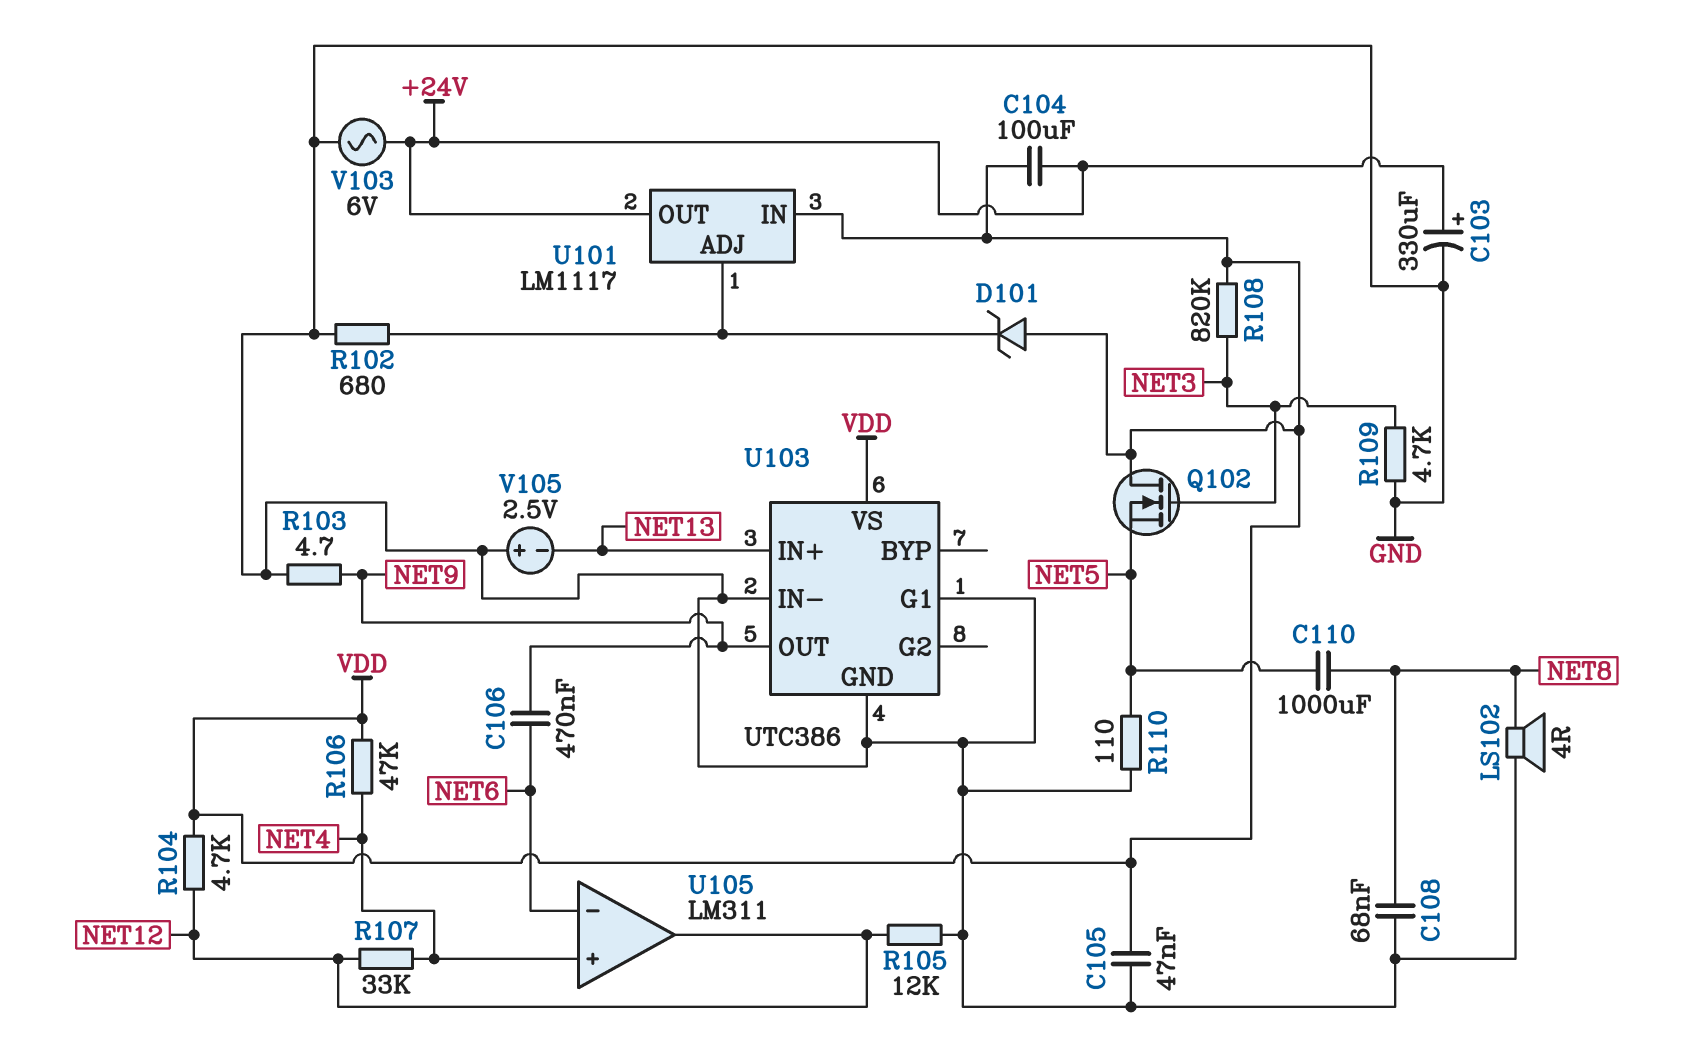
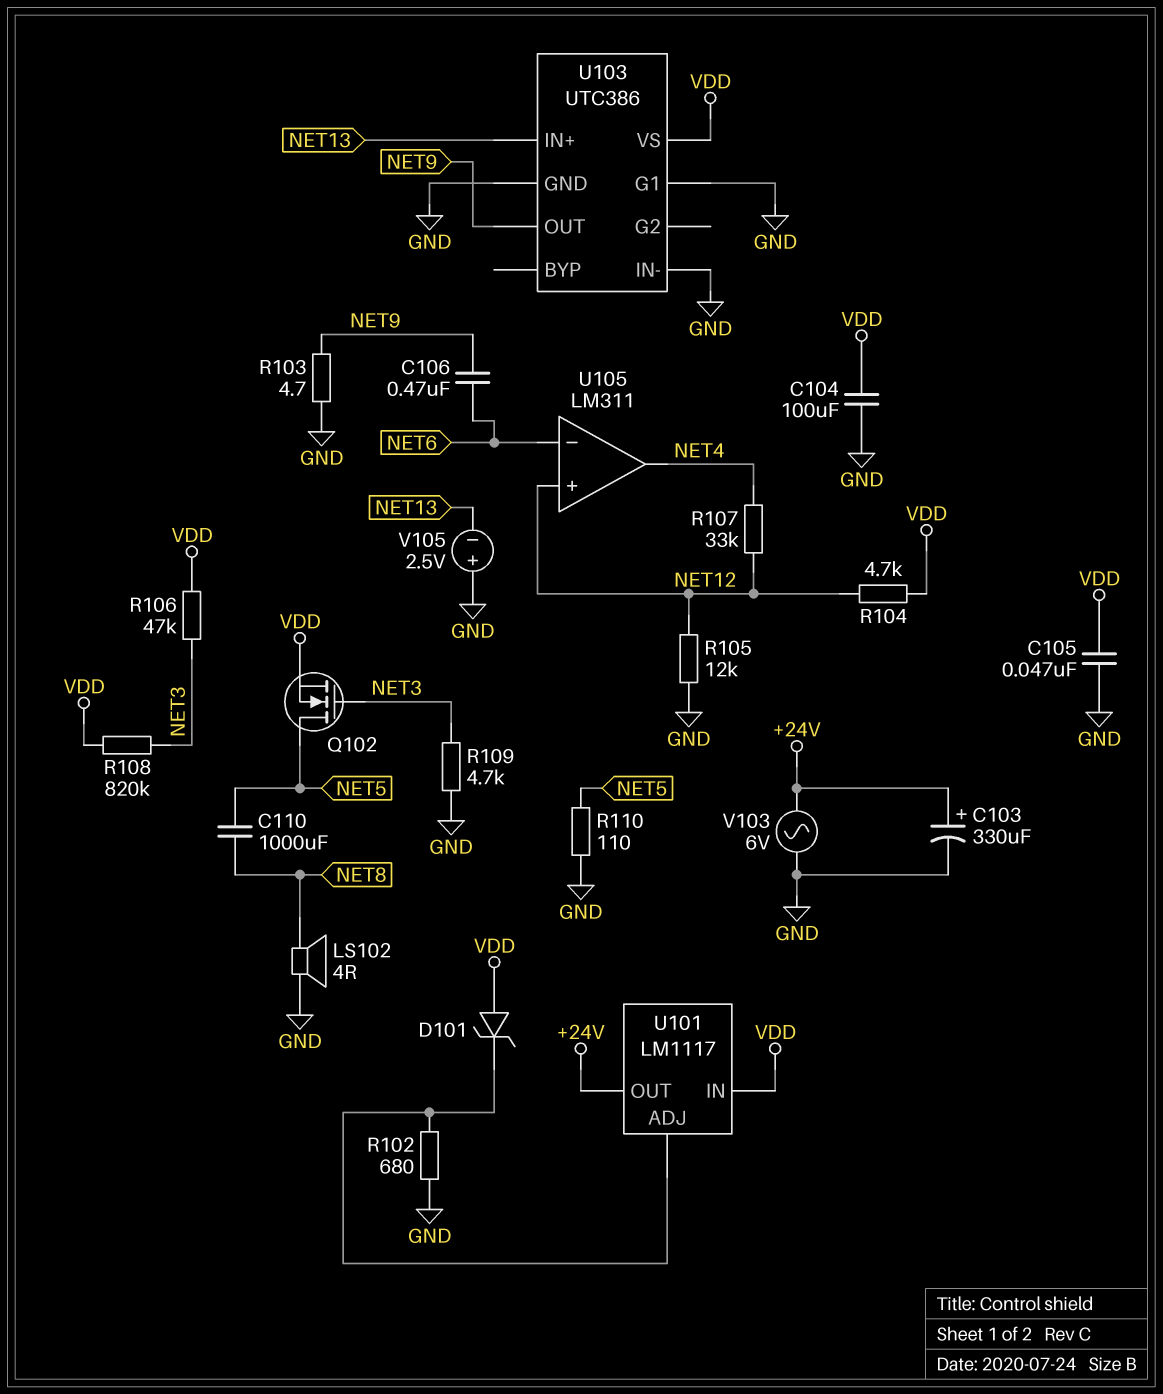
C104: 100uF (+24V, VDD) -> 100uF (GND, VDD)
C108: 68nF (GND, NET8) -> none
Q102: NMOS (G NET3, D VDD, S NET5) -> NMOS (G NET3, D NET5, S VDD)
R106: 47k (NET4, VDD) -> 47k (NET3, VDD)
U105 pin in+: NET4 -> NET12
U105 pin out: NET12 -> NET4

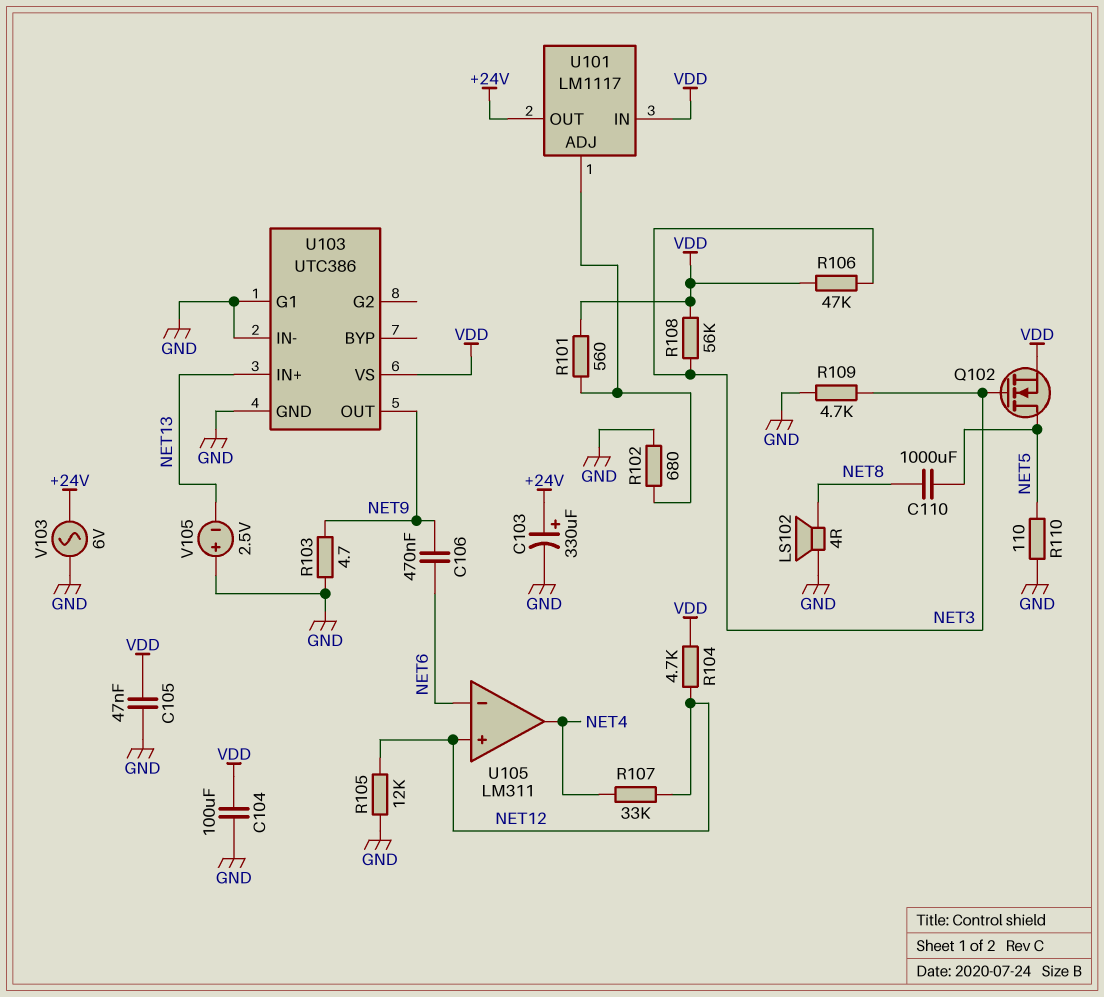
D101: zener (A VDD, K U101/ADJ) -> none
R101: none -> 560 (U101/ADJ, VDD)
R108: 820k (NET3, VDD) -> 56k (NET3, VDD)

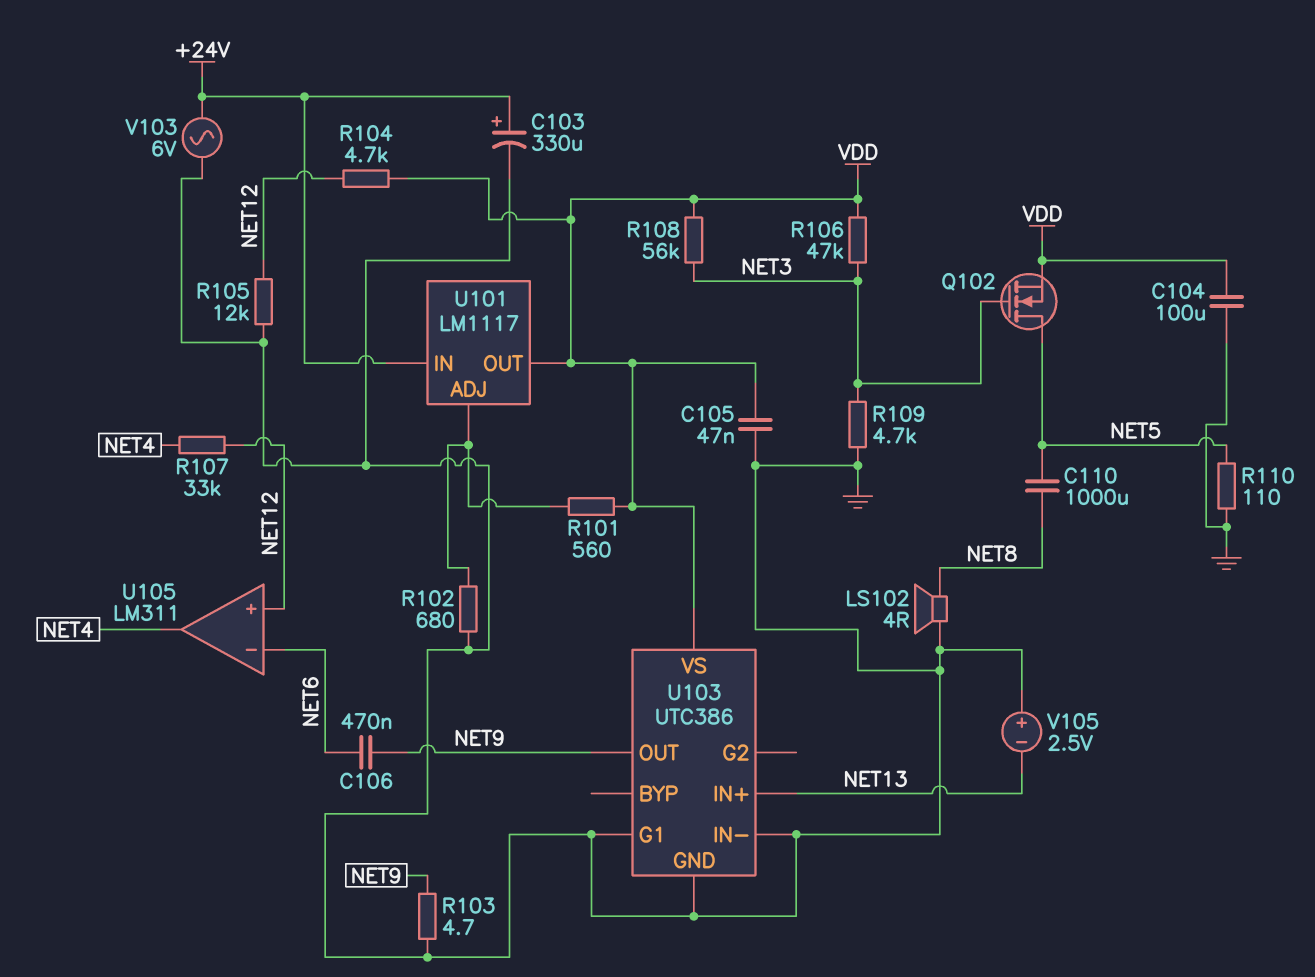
U101 pin IN: VDD -> +24V
U101 pin OUT: +24V -> VDD

